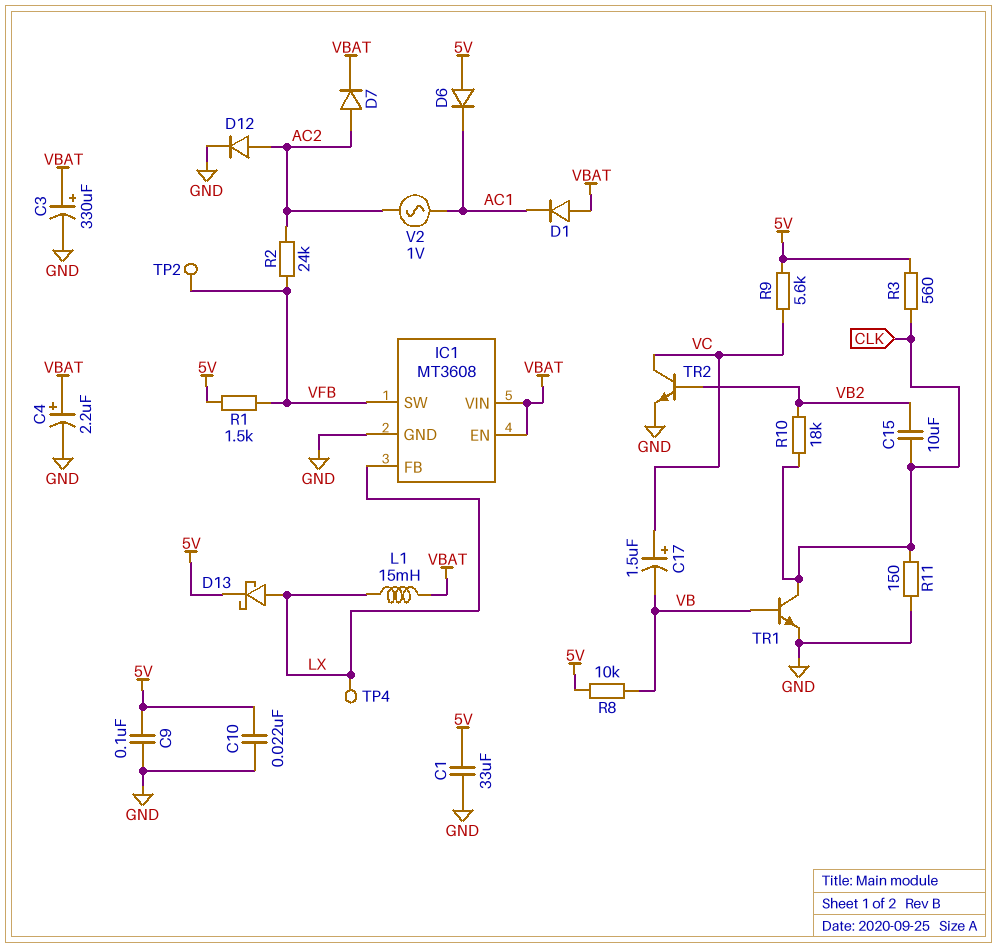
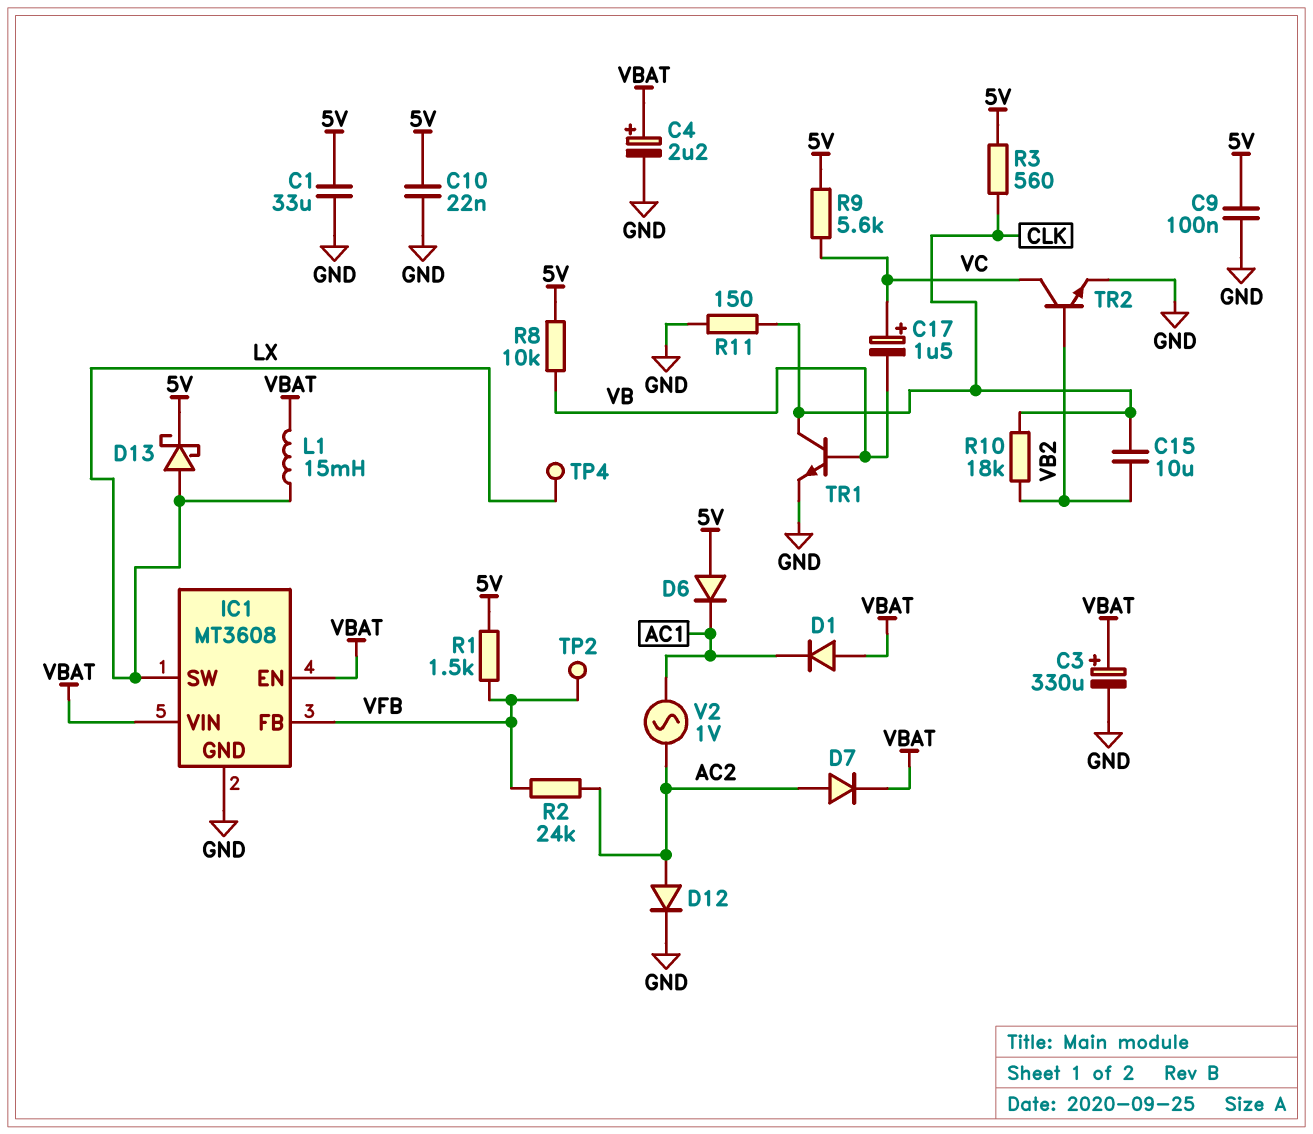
IC1 pin FB: LX -> VFB
IC1 pin SW: VFB -> LX

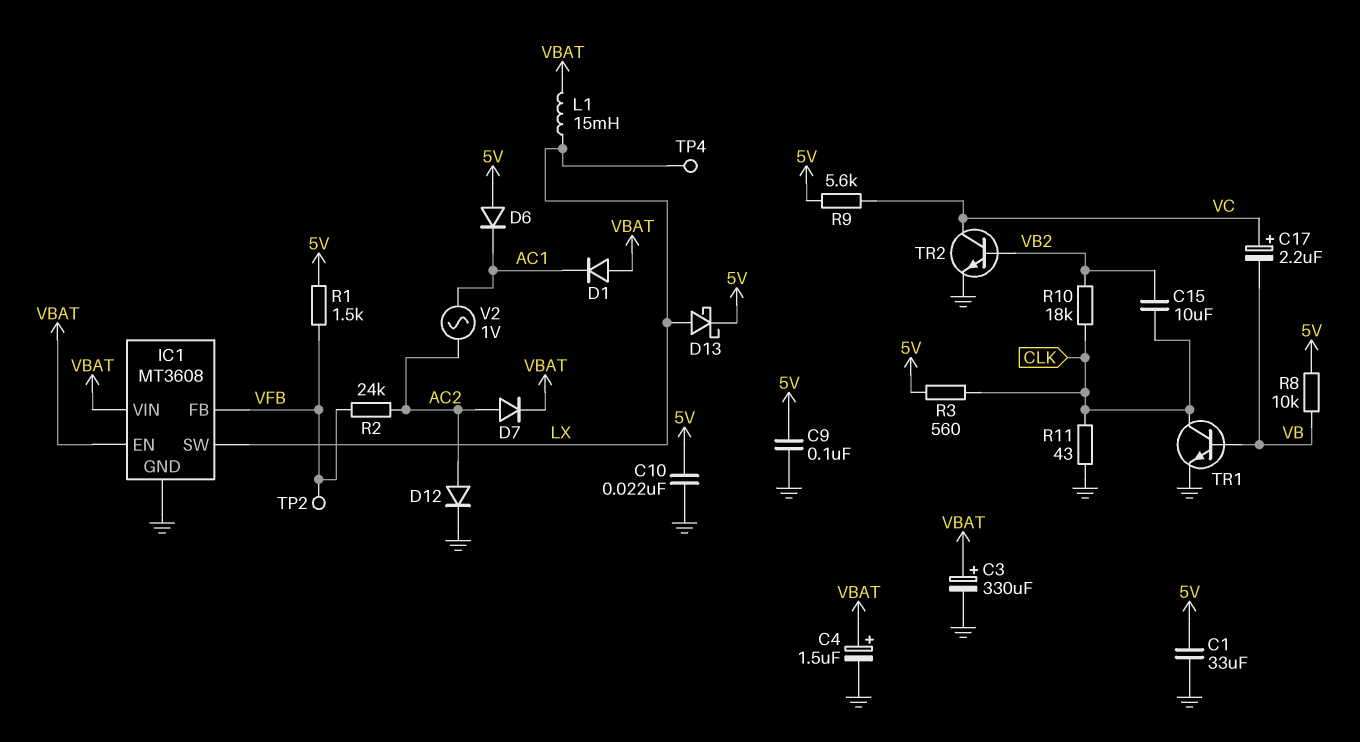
C4: 2.2uF (plus VBAT, minus GND) -> 1.5uF (plus VBAT, minus GND)
C17: 1.5uF (plus VC, minus VB) -> 2.2uF (plus VC, minus VB)
R11: 150 (CLK, GND) -> 43 (CLK, GND)

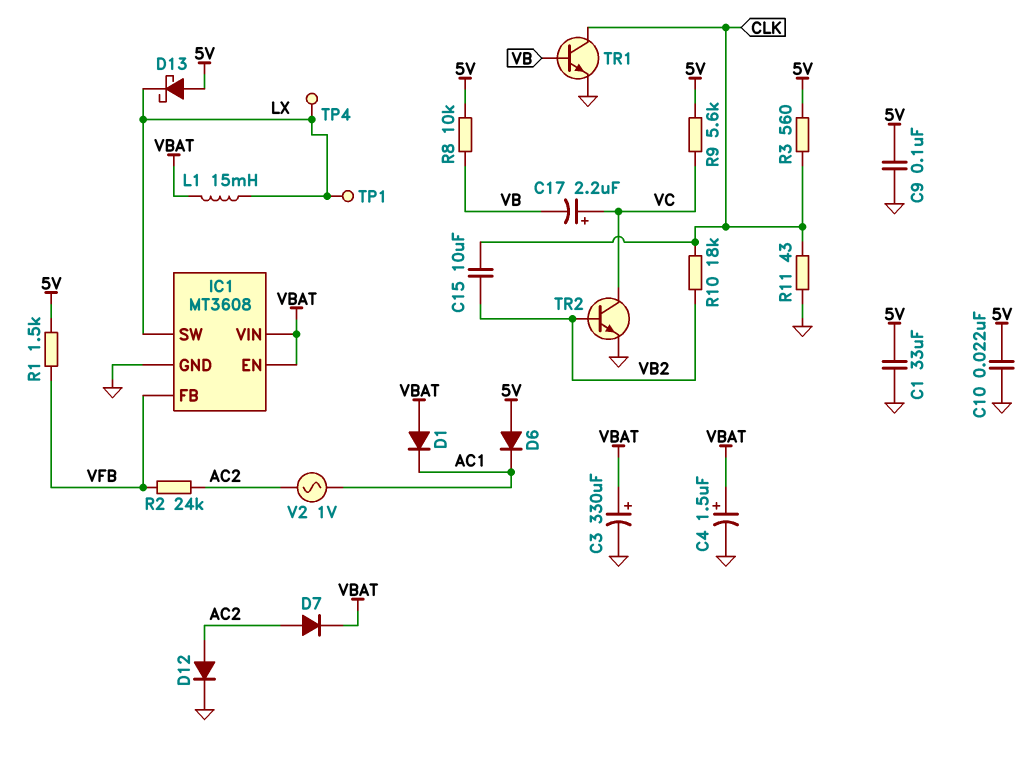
D13: schottky (A LX, K 5V) -> schottky (A 5V, K LX)
TP1: none -> test point (LX)
TP2: test point (VFB) -> none

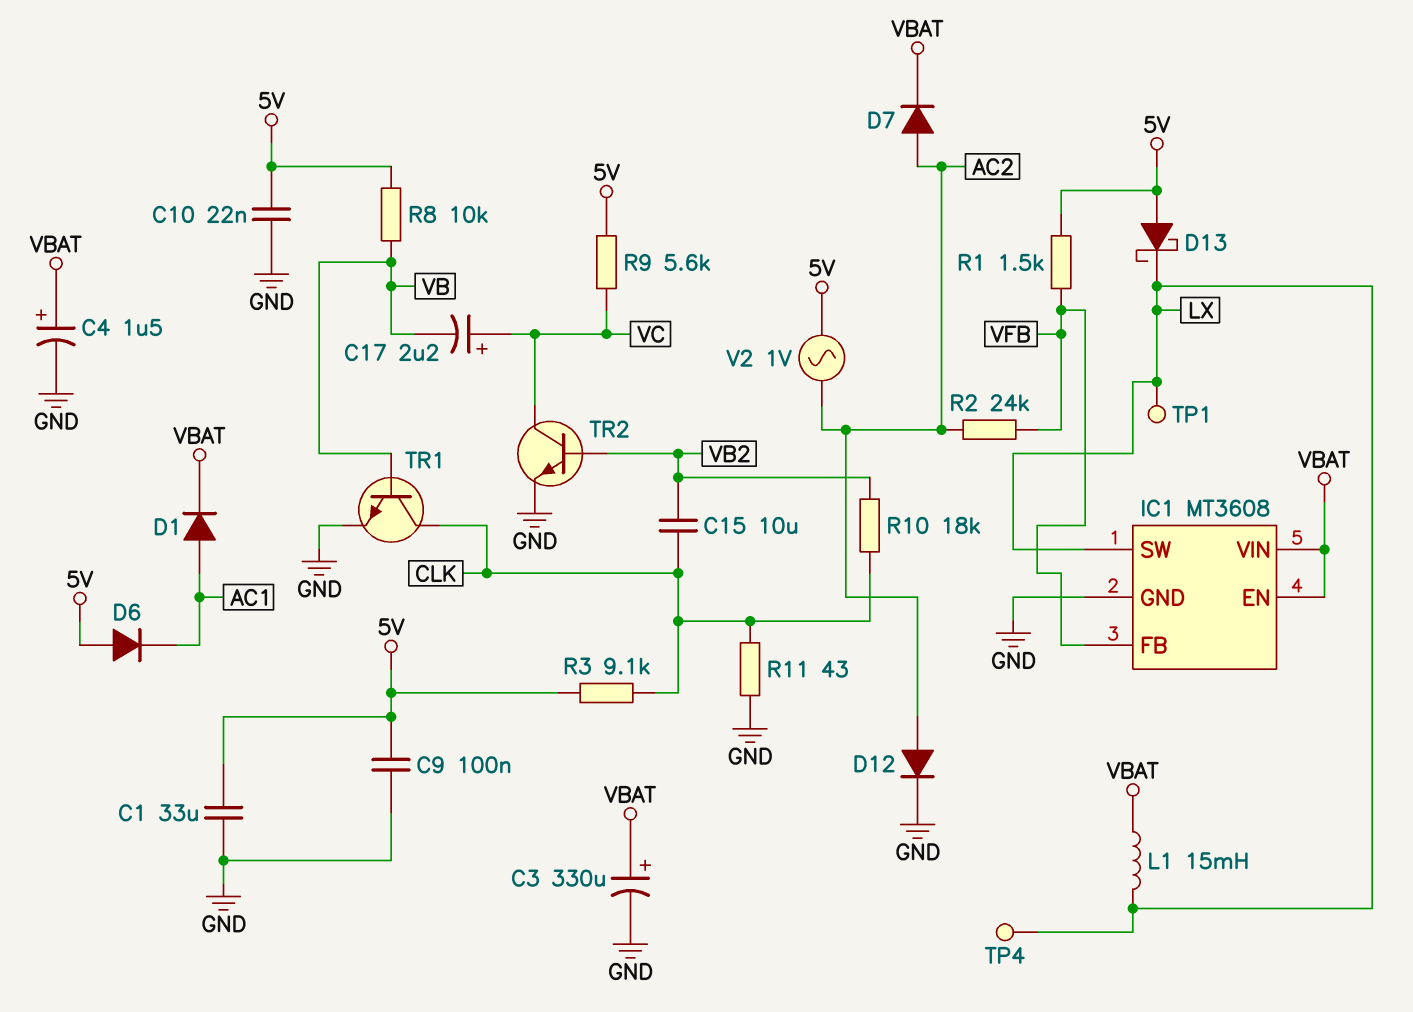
D1: diode (A VBAT, K AC1) -> diode (A AC1, K VBAT)
R3: 560 (5V, CLK) -> 9.1k (5V, CLK)
V2: AC 1V (AC1, AC2) -> AC 1V (5V, AC2)

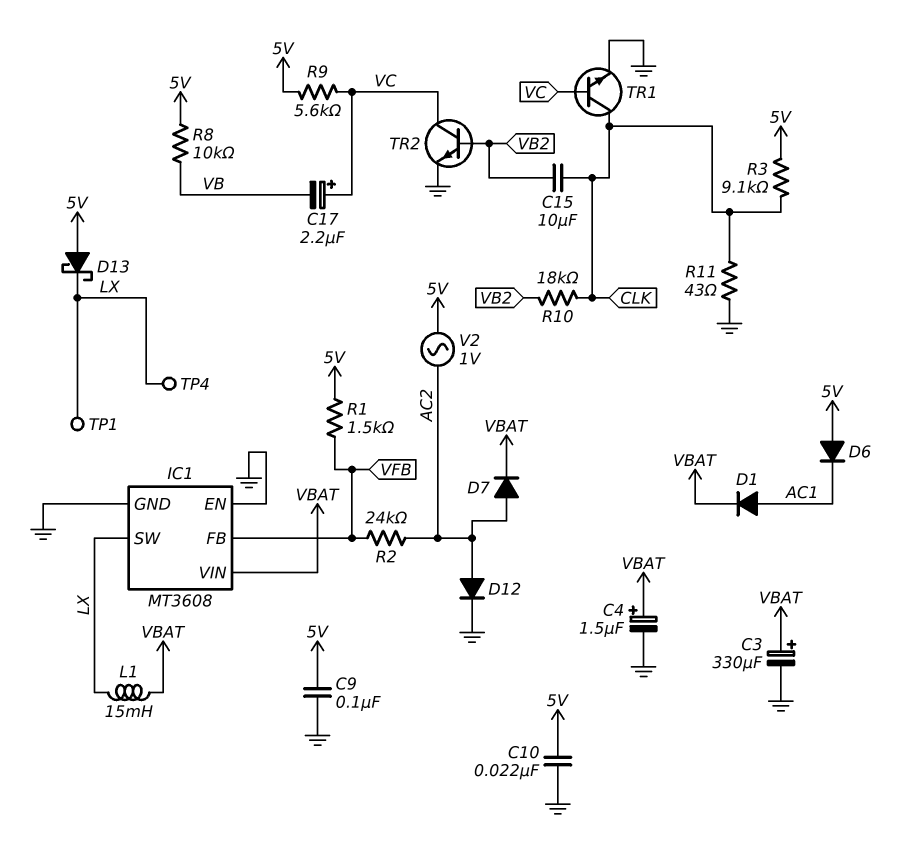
C1: 33uF (5V, GND) -> none
IC1 pin EN: VBAT -> GND
TR1: NPN (B VB, C CLK, E GND) -> NPN (B VC, C CLK, E GND)

